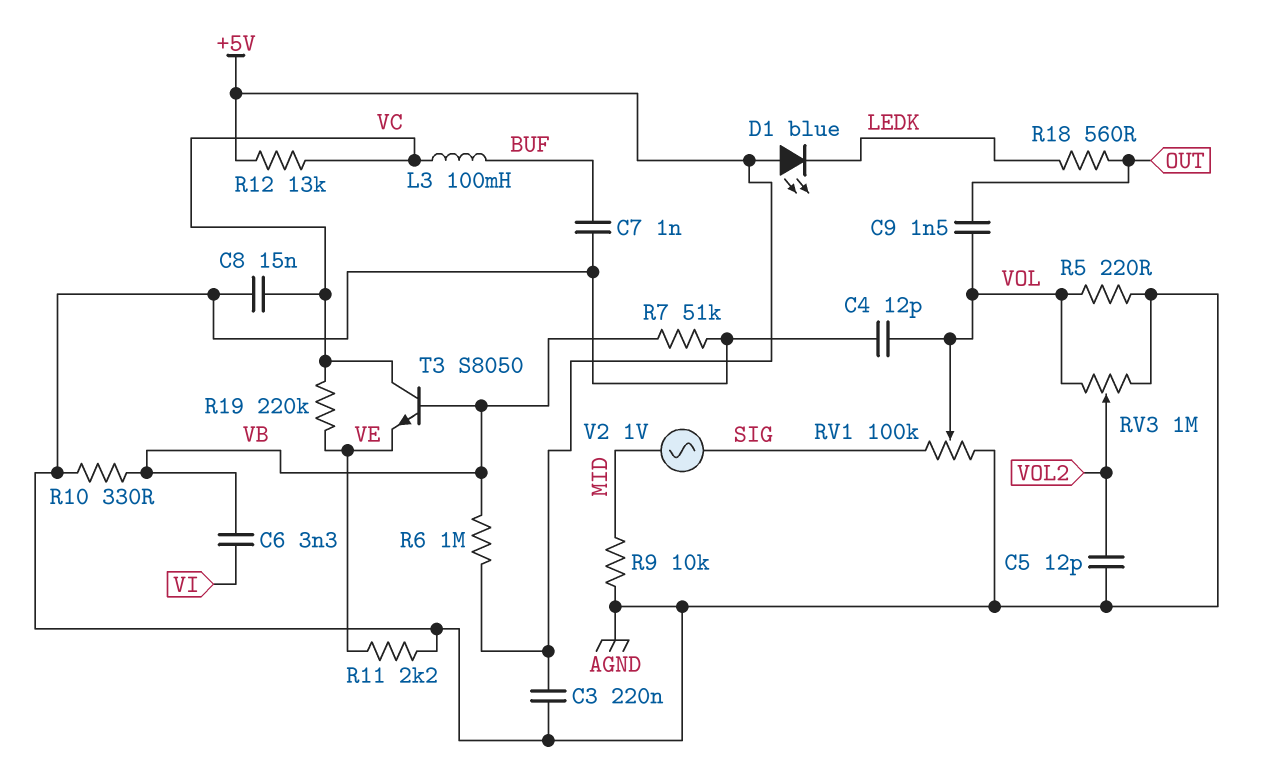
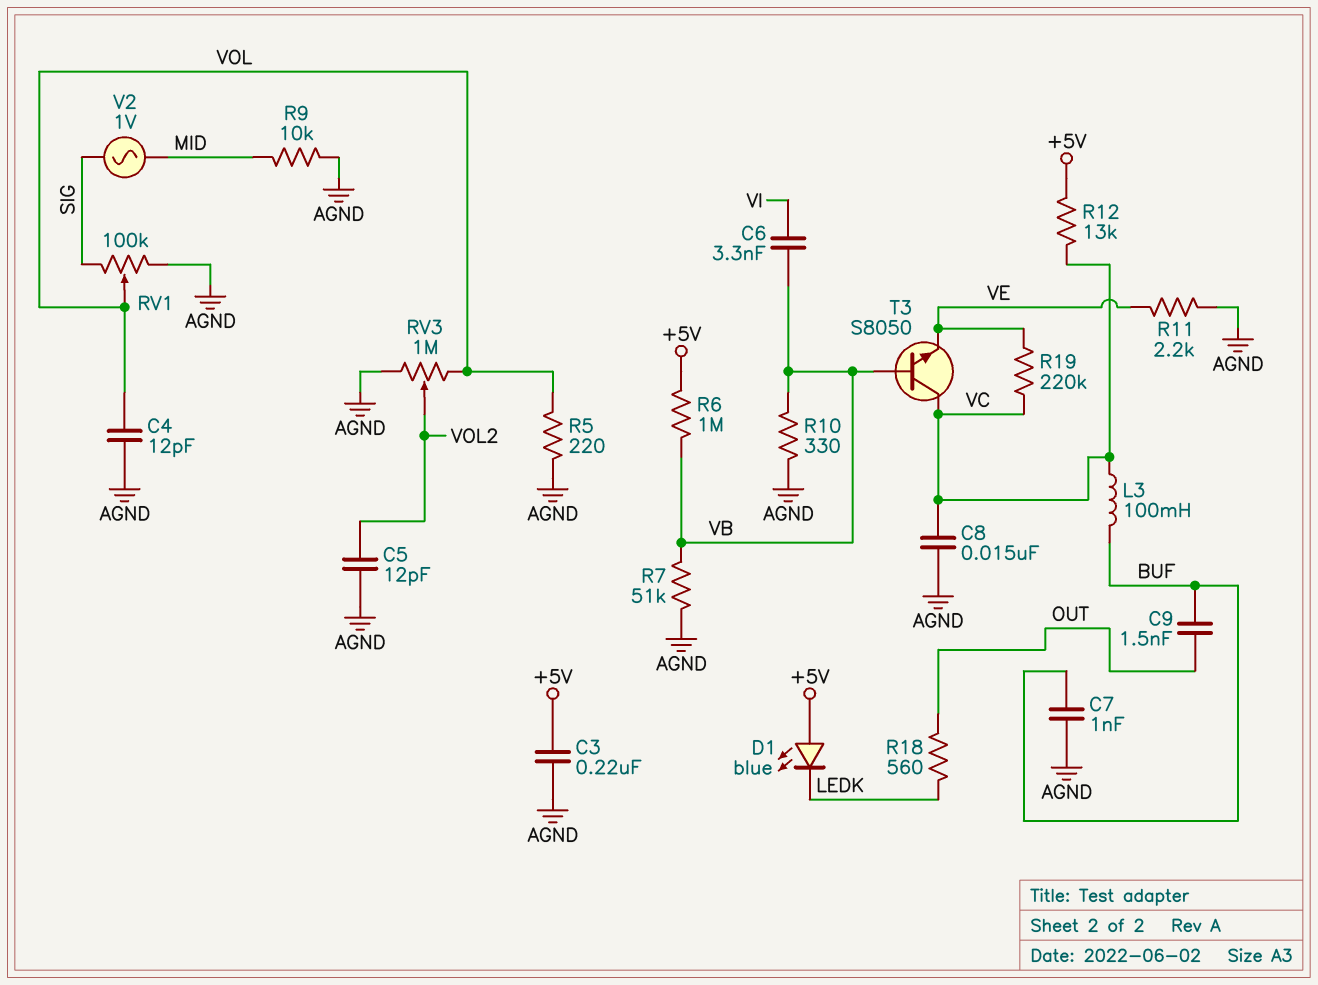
C9: 1.5nF (OUT, VOL) -> 1.5nF (BUF, OUT)

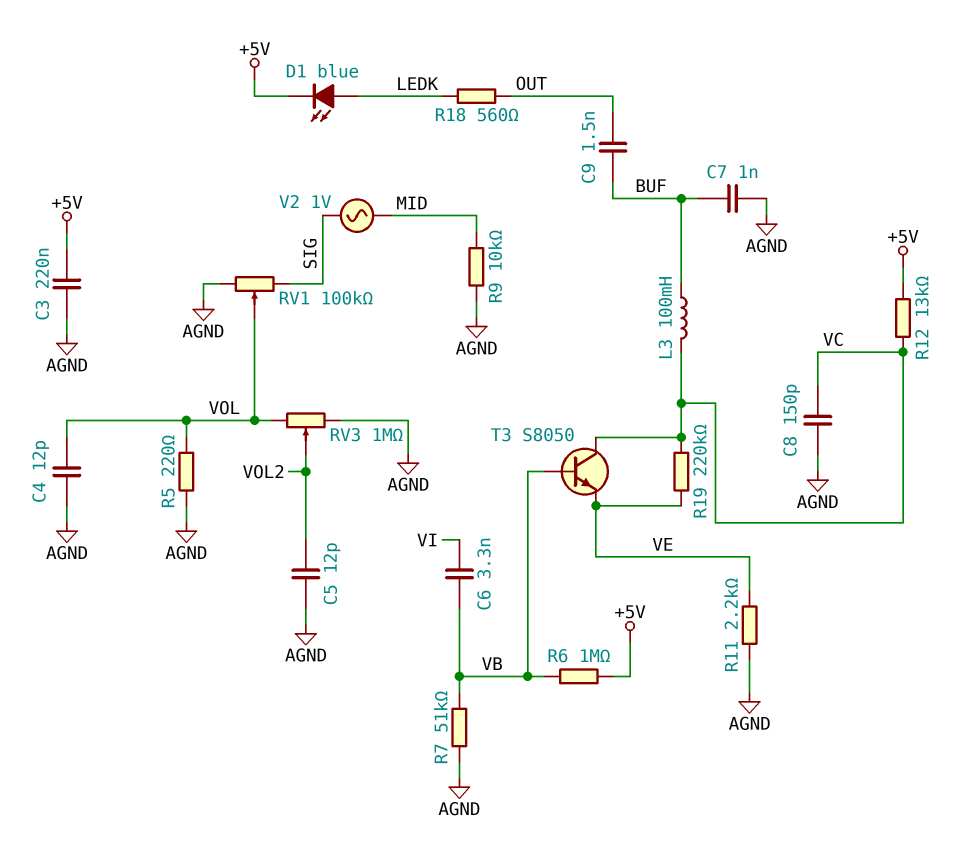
C8: 15nF (AGND, VC) -> 150pF (AGND, VC)
D1: LED blue (A +5V, K LEDK) -> LED blue (A LEDK, K +5V)
R10: 330 (AGND, VB) -> none

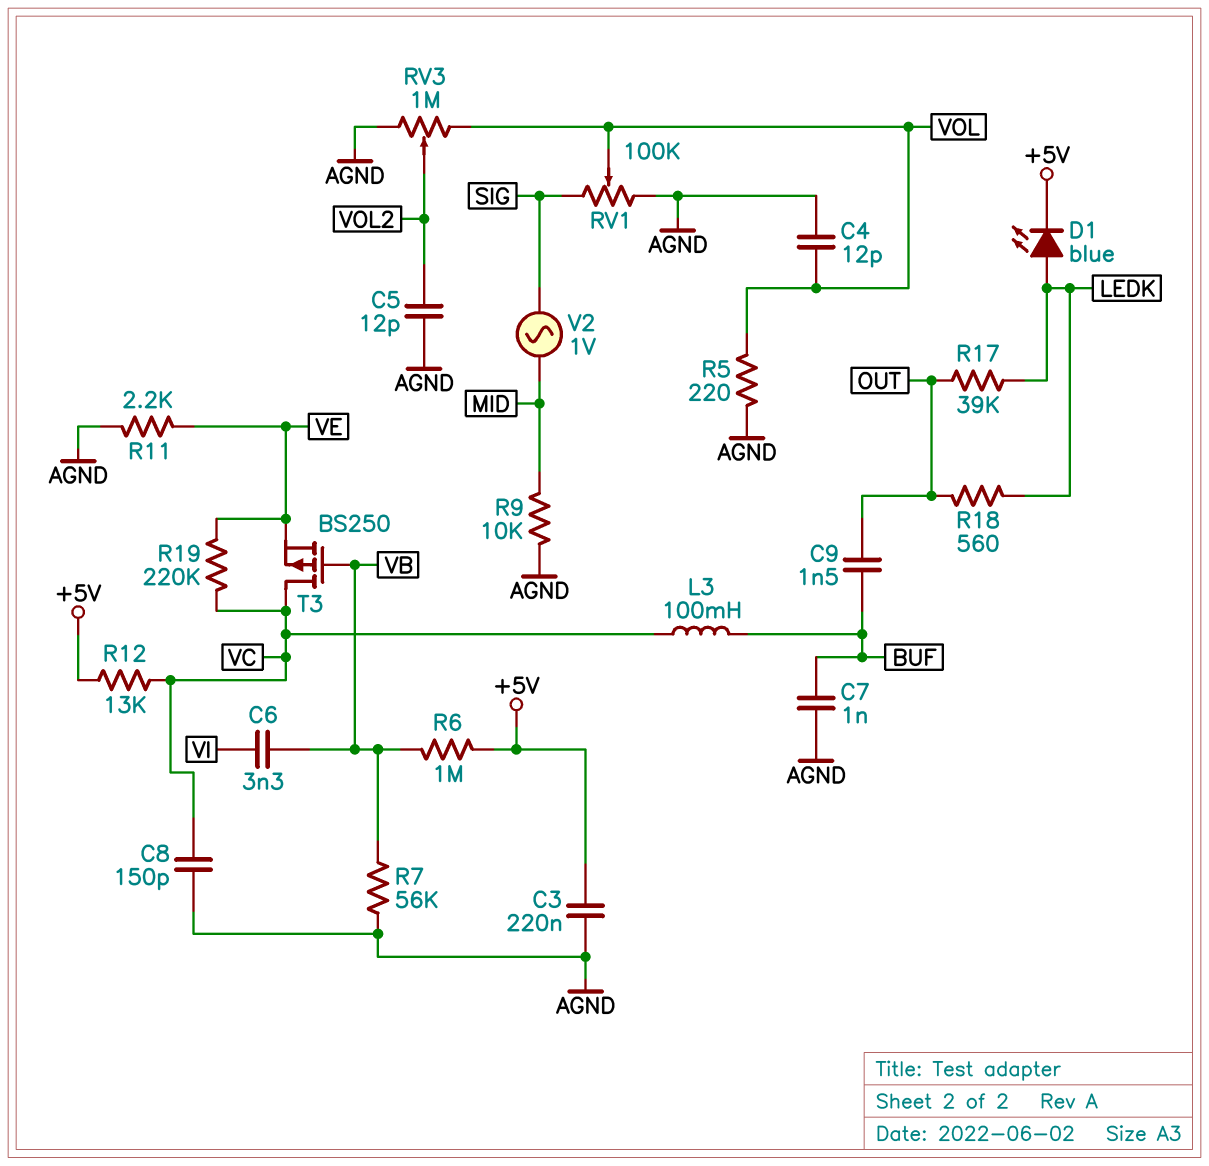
R7: 51k (AGND, VB) -> 56k (AGND, VB)
R17: none -> 39k (LEDK, OUT)
T3: NPN S8050 (B VB, C VC, E VE) -> PMOS BS250 (G VB, D VC, S VE)

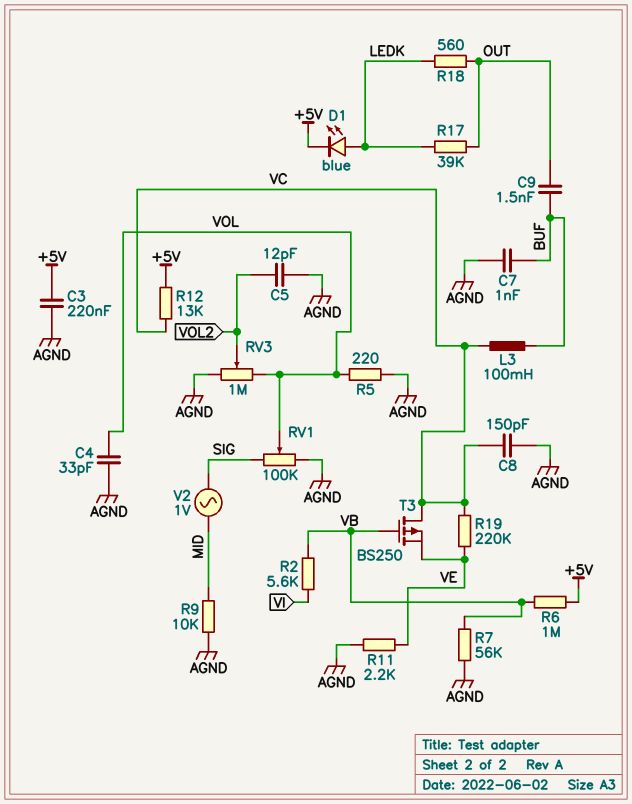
C4: 12pF (AGND, VOL) -> 33pF (AGND, VOL)
C6: 3.3nF (VB, VI) -> none
R2: none -> 5.6k (VB, VI)

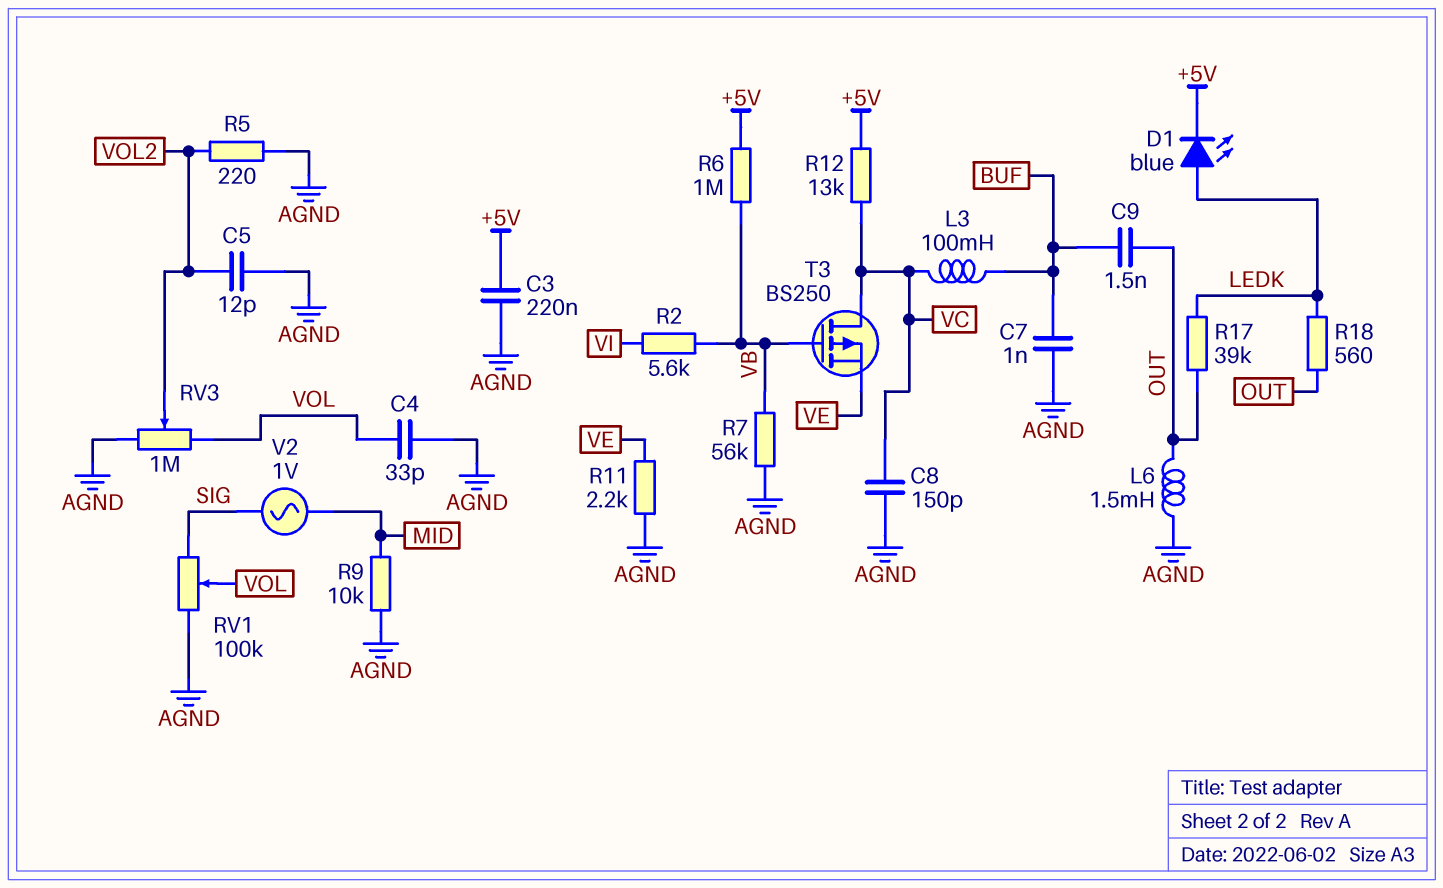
L6: none -> 1.5mH (AGND, OUT)
R5: 220 (AGND, VOL) -> 220 (AGND, VOL2)
R19: 220k (VC, VE) -> none

